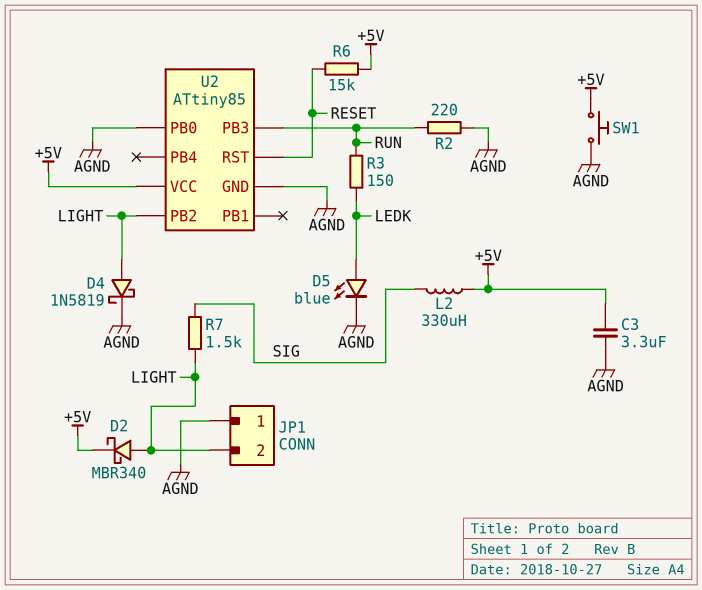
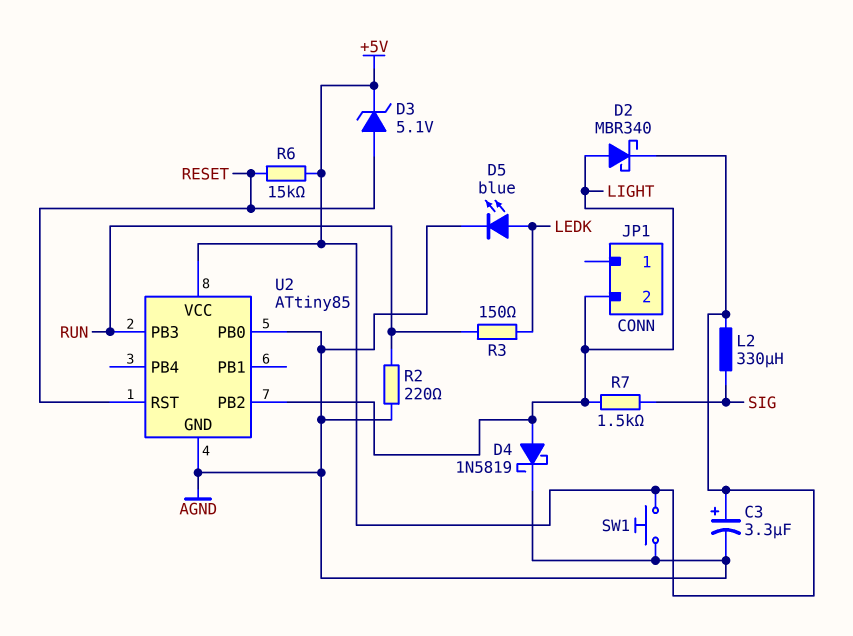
C3: 3.3uF (+5V, AGND) -> 3.3uF (plus +5V, minus AGND)
D3: none -> zener 5.1V (A RESET, K +5V)
JP1 pin 1: AGND -> none

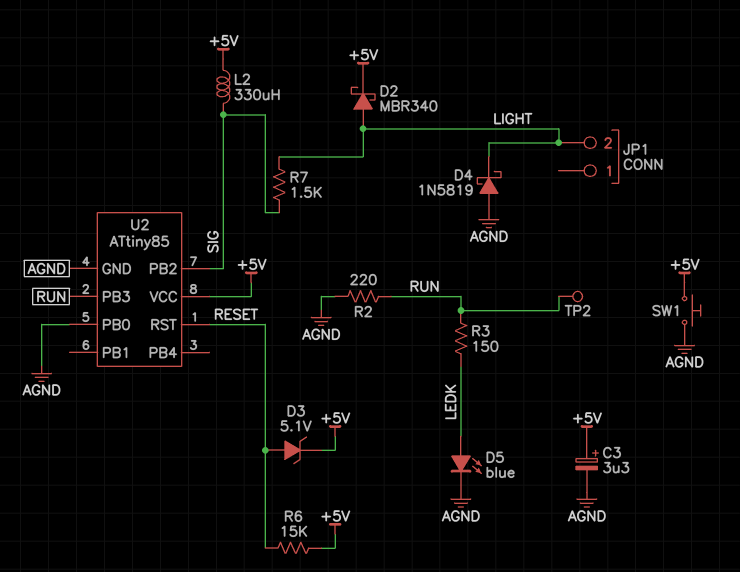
D4: schottky 1N5819 (A LIGHT, K AGND) -> schottky 1N5819 (A AGND, K LIGHT)
TP2: none -> test point (RUN)
U2 pin PB2: LIGHT -> SIG

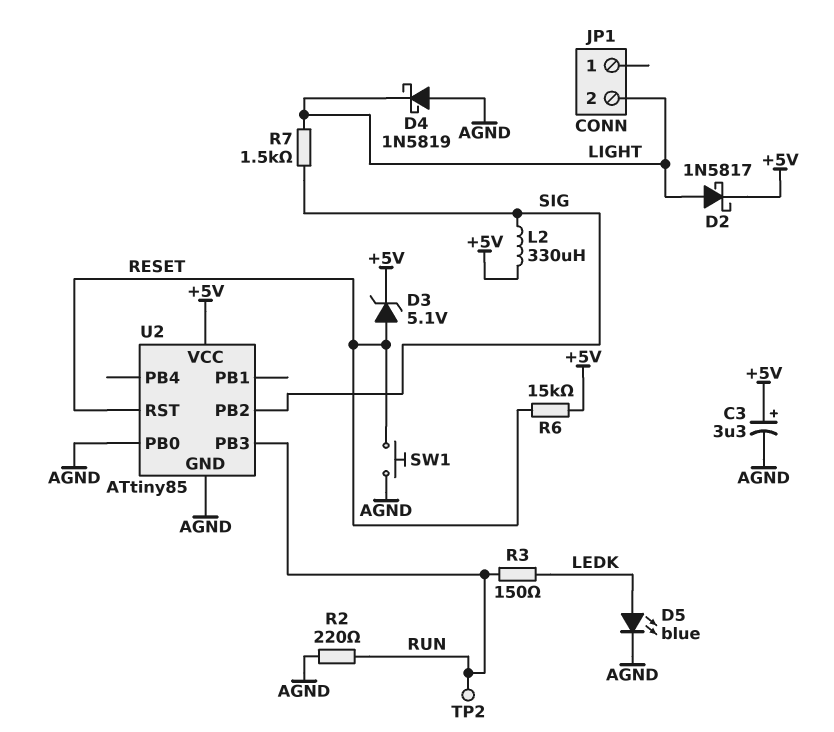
D2: schottky MBR340 (A LIGHT, K +5V) -> schottky 1N5817 (A LIGHT, K +5V)
SW1: button (+5V, AGND) -> button (AGND, RESET)

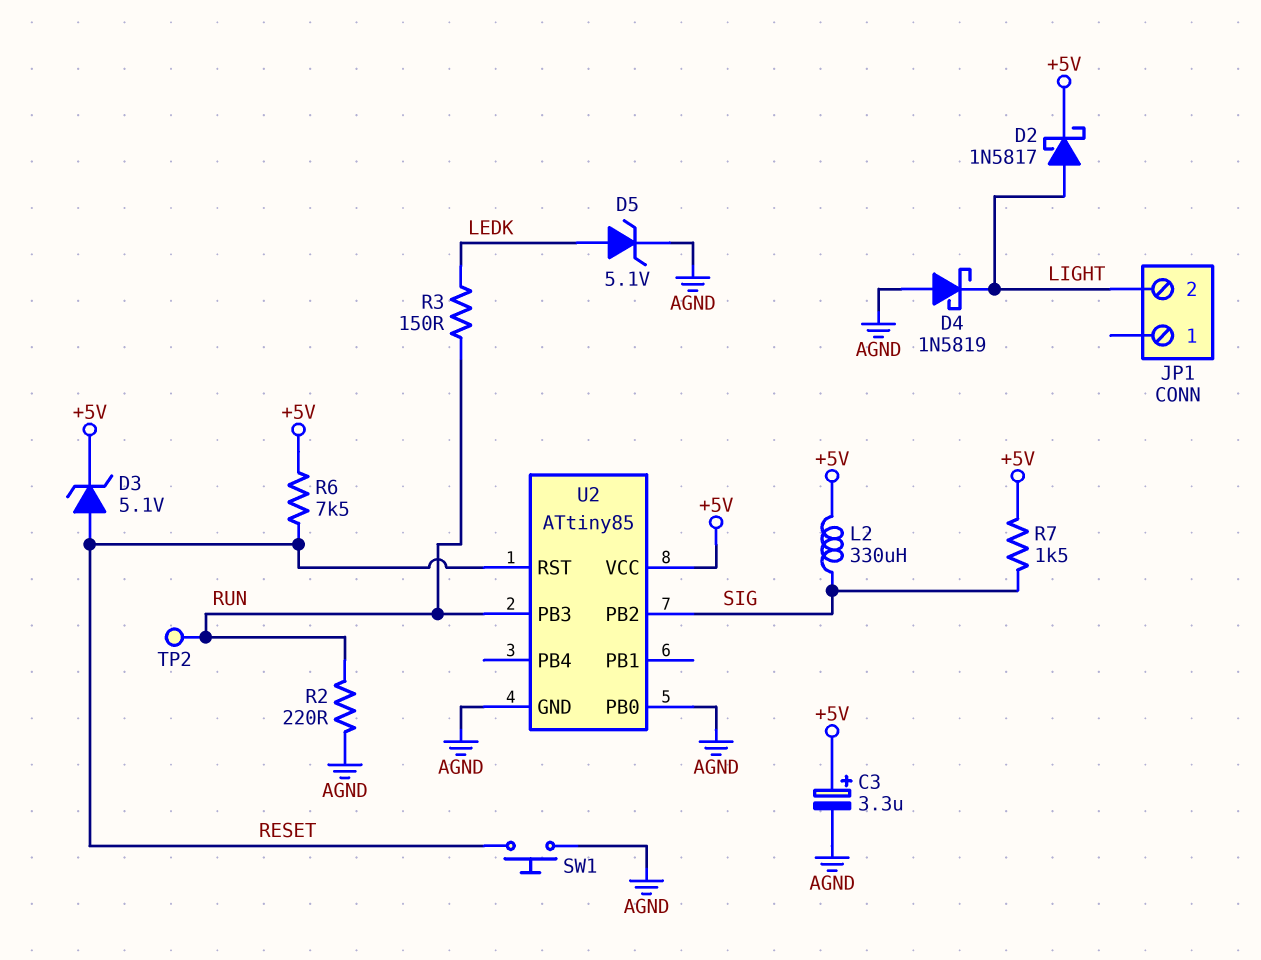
D5: LED blue (A LEDK, K AGND) -> zener 5.1V (A LEDK, K AGND)
R6: 15k (+5V, RESET) -> 7.5k (+5V, RESET)
R7: 1.5k (LIGHT, SIG) -> 1.5k (+5V, SIG)

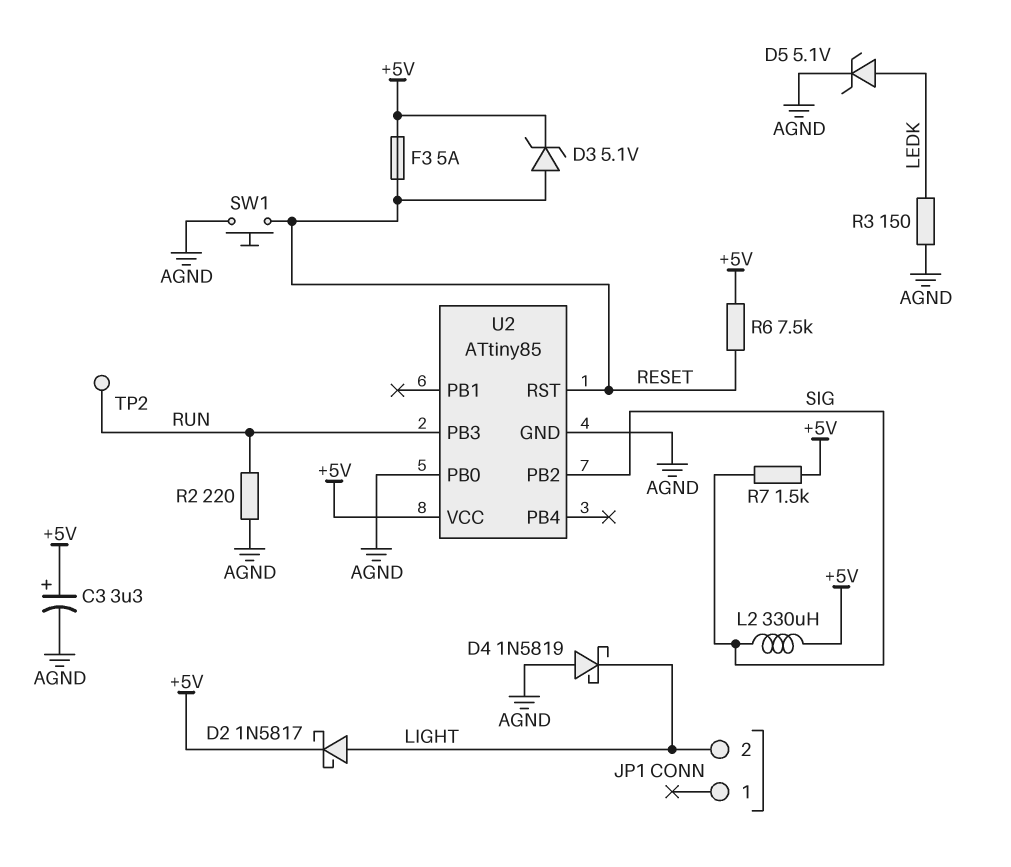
F3: none -> 5A (+5V, RESET)
R3: 150 (LEDK, RUN) -> 150 (AGND, LEDK)

